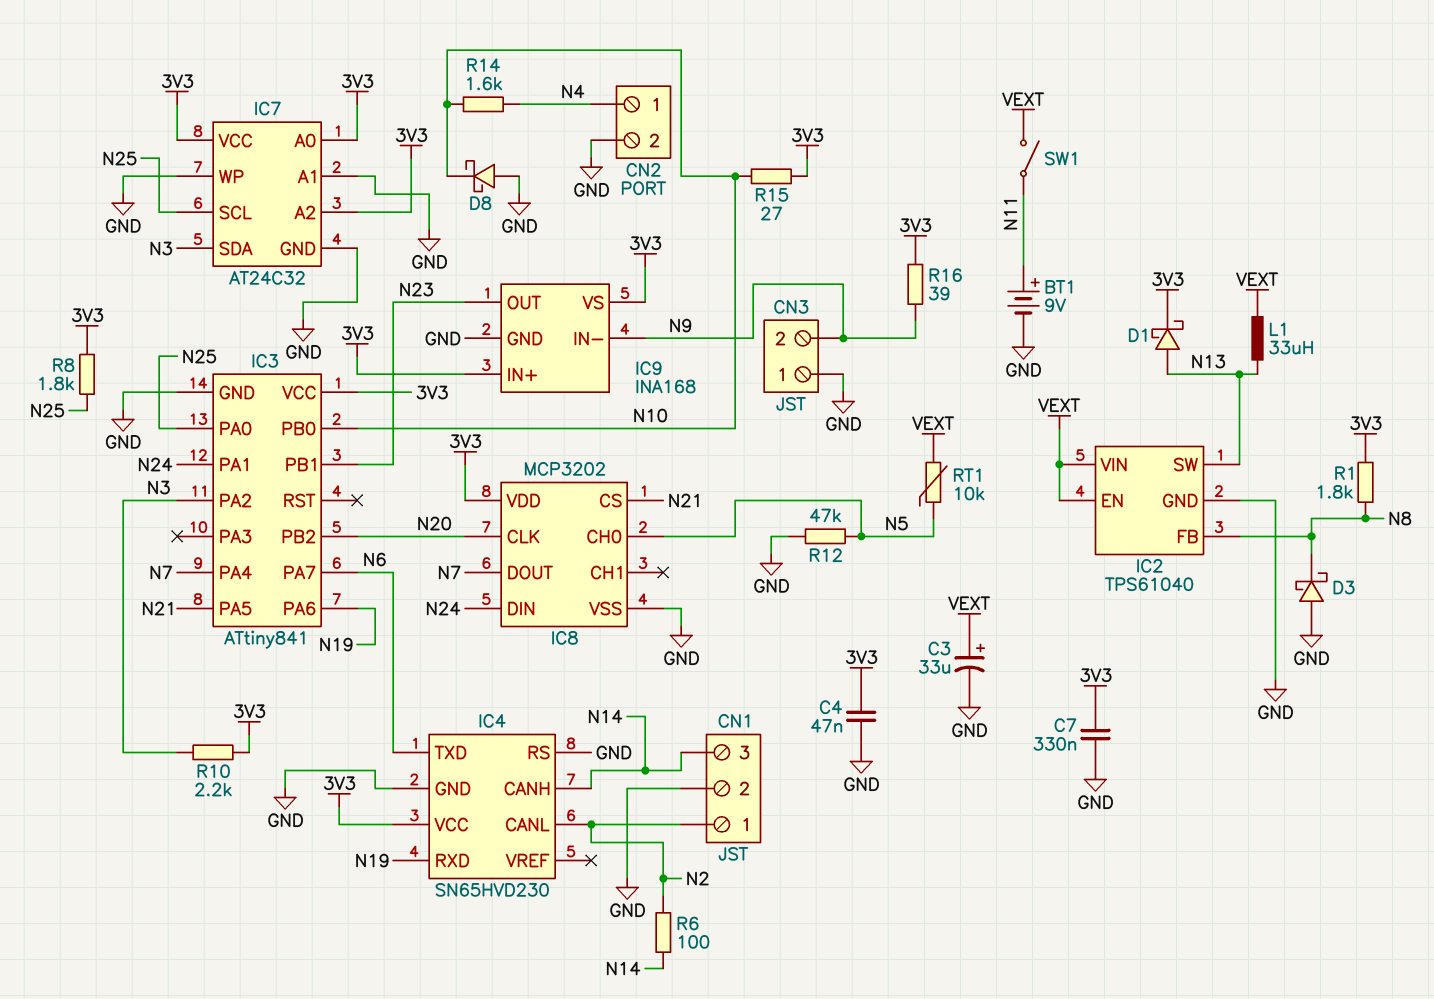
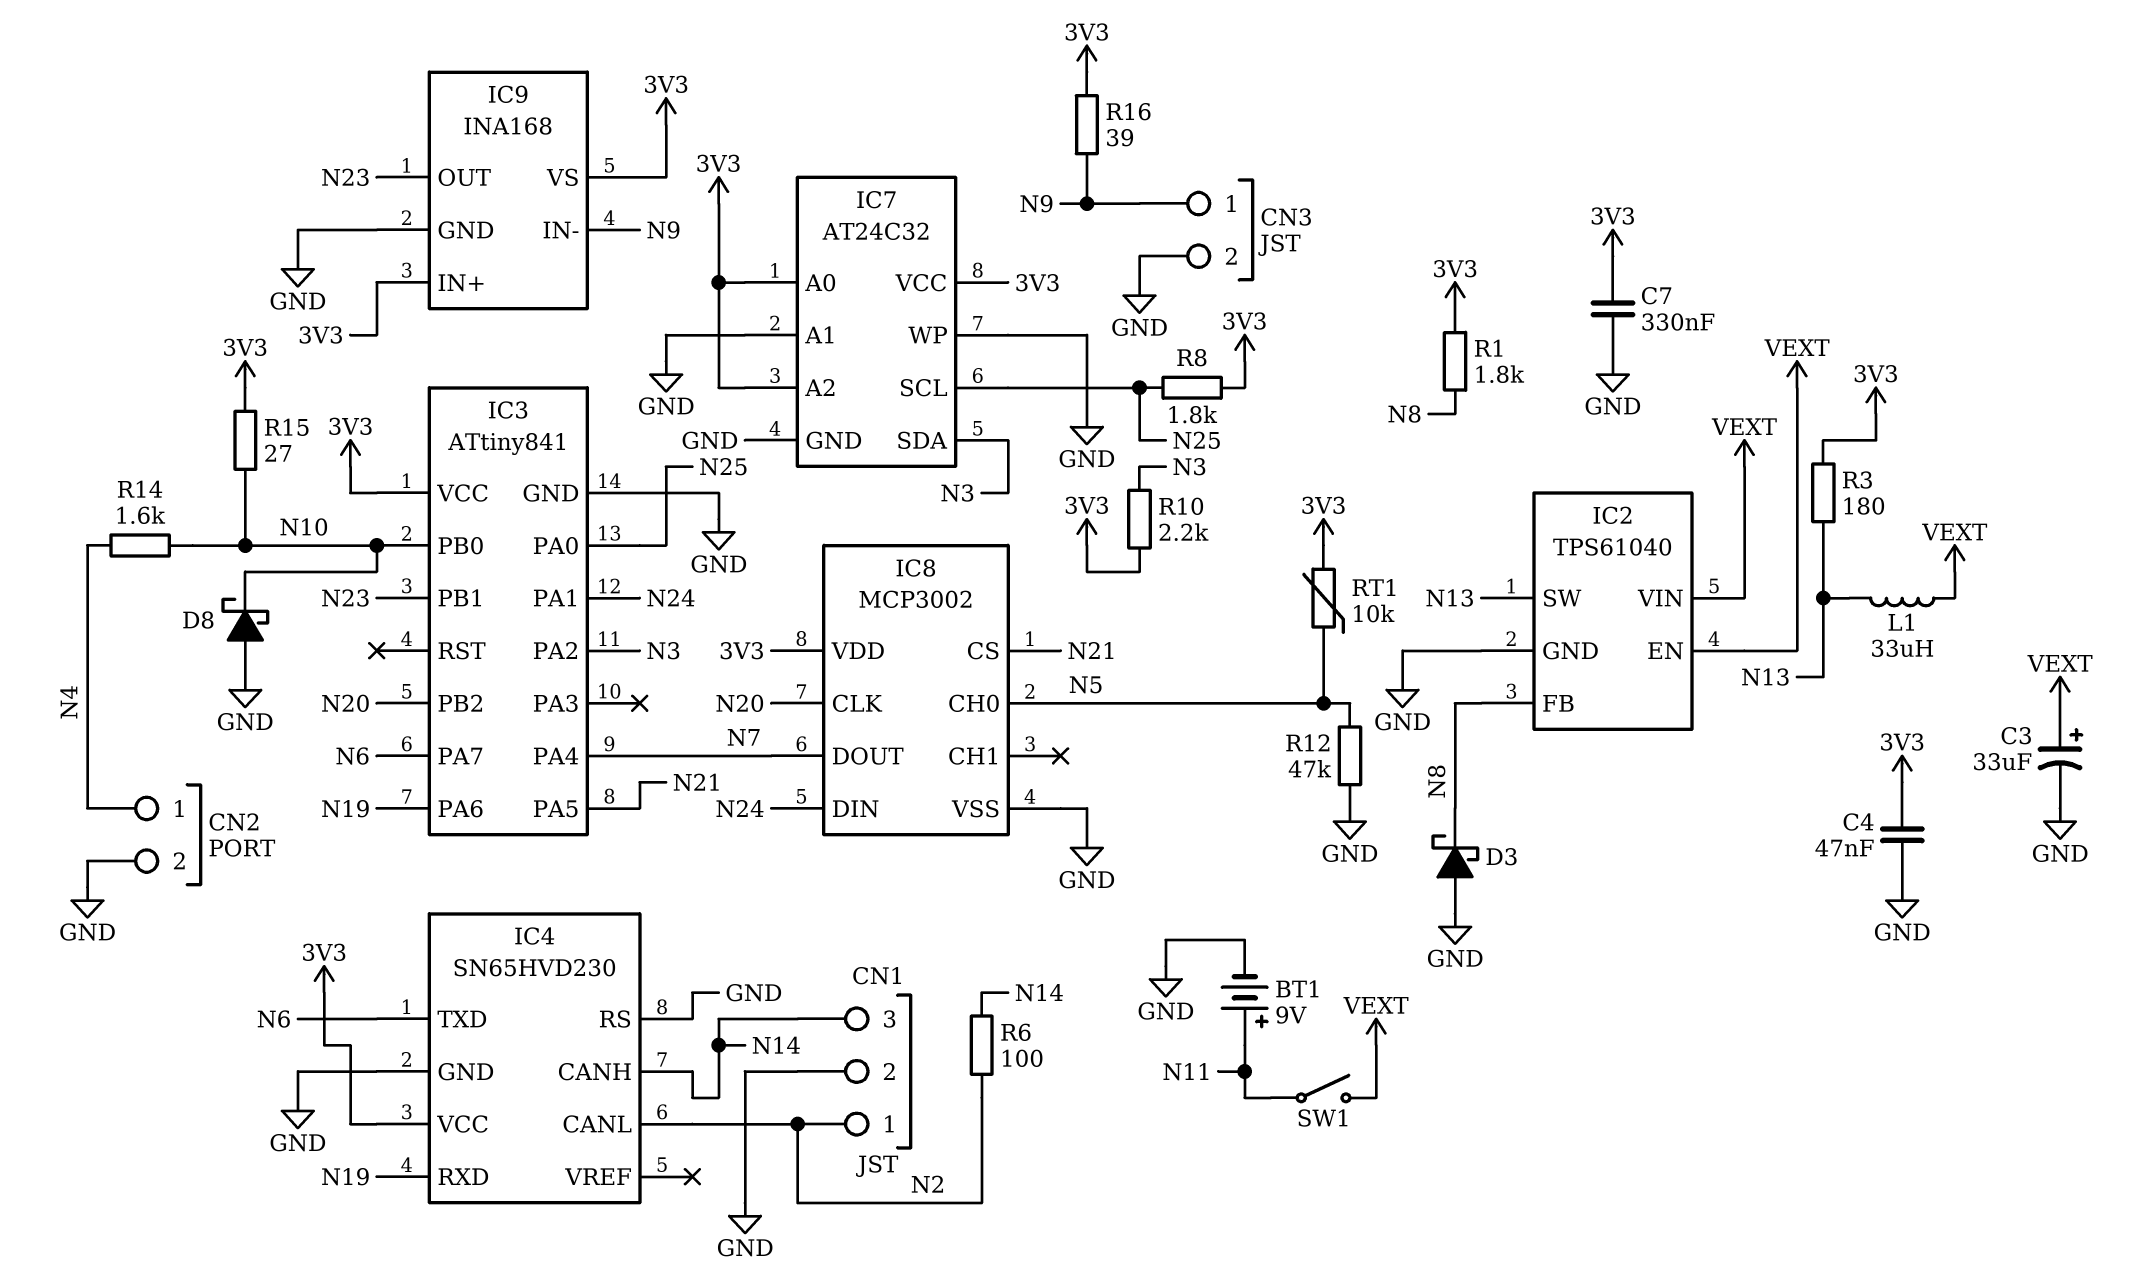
CN3 pin 1: GND -> N9
CN3 pin 2: N9 -> GND
D1: schottky (A N13, K 3V3) -> none
IC8: MCP3202 -> MCP3002
R3: none -> 180 (3V3, N13)
RT1: 10k (N5, VEXT) -> 10k (3V3, N5)

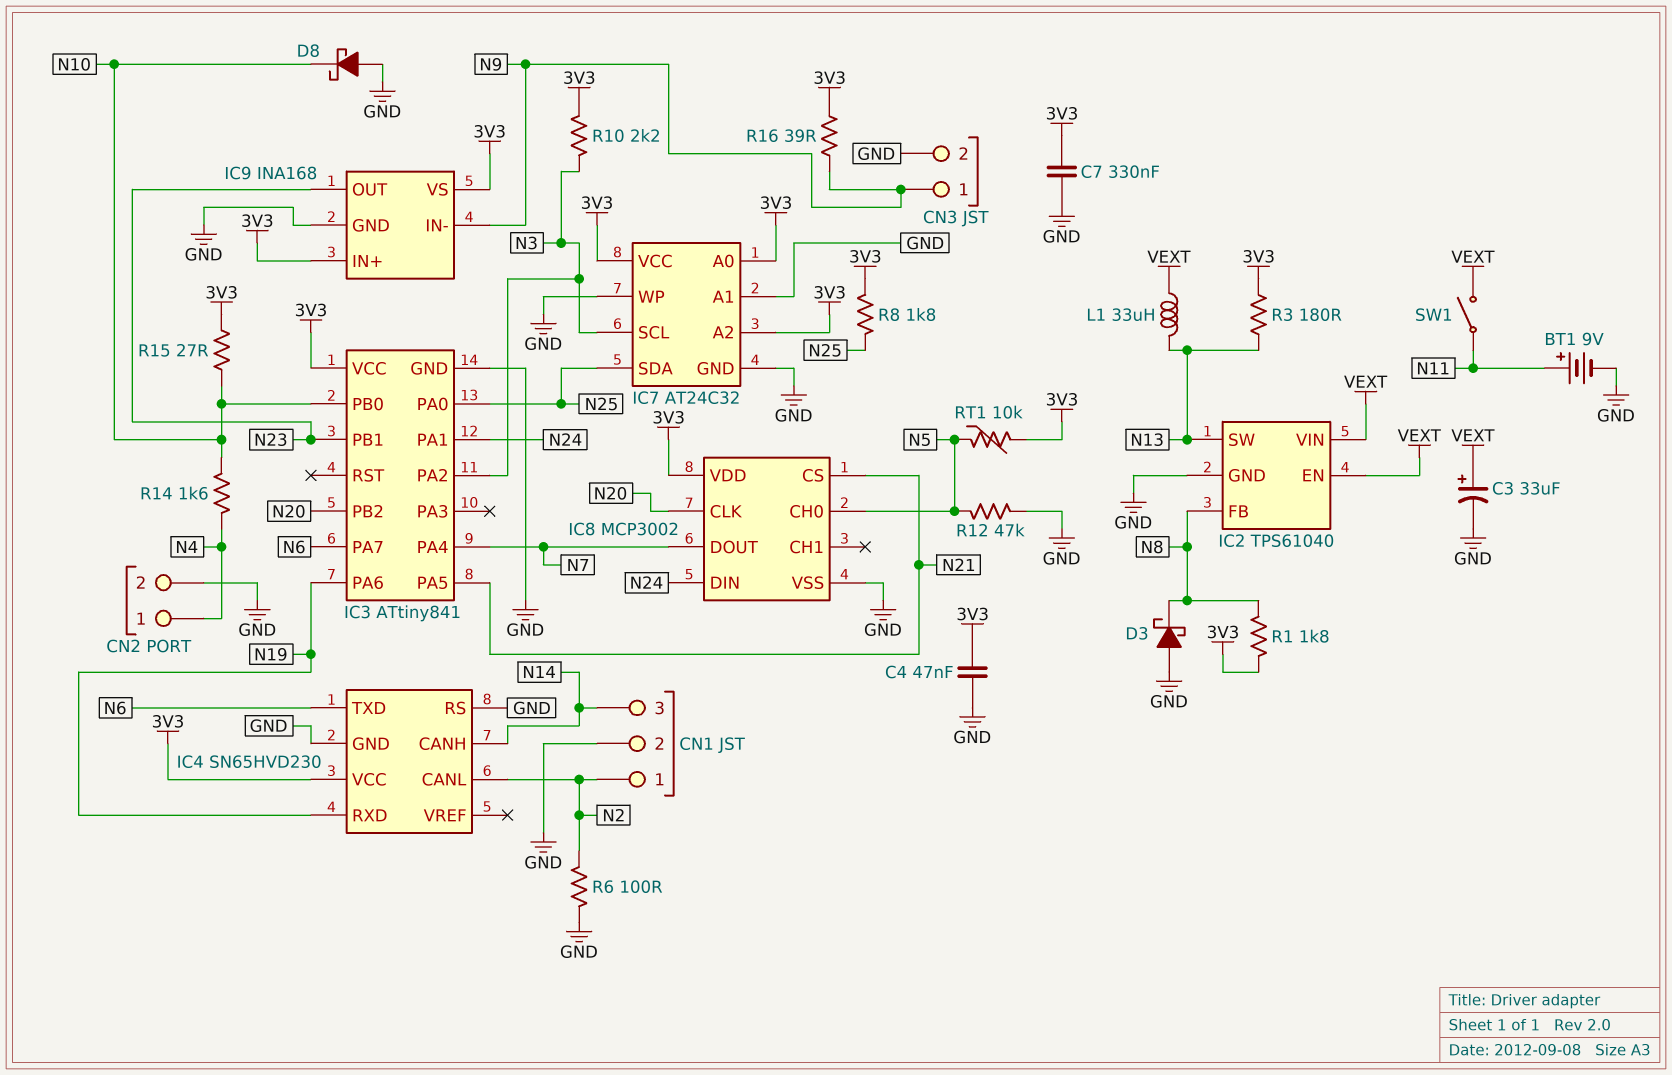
IC7 pin SCL: N25 -> N3
IC7 pin SDA: N3 -> N25
R6: 100 (N2, N14) -> 100 (GND, N2)

